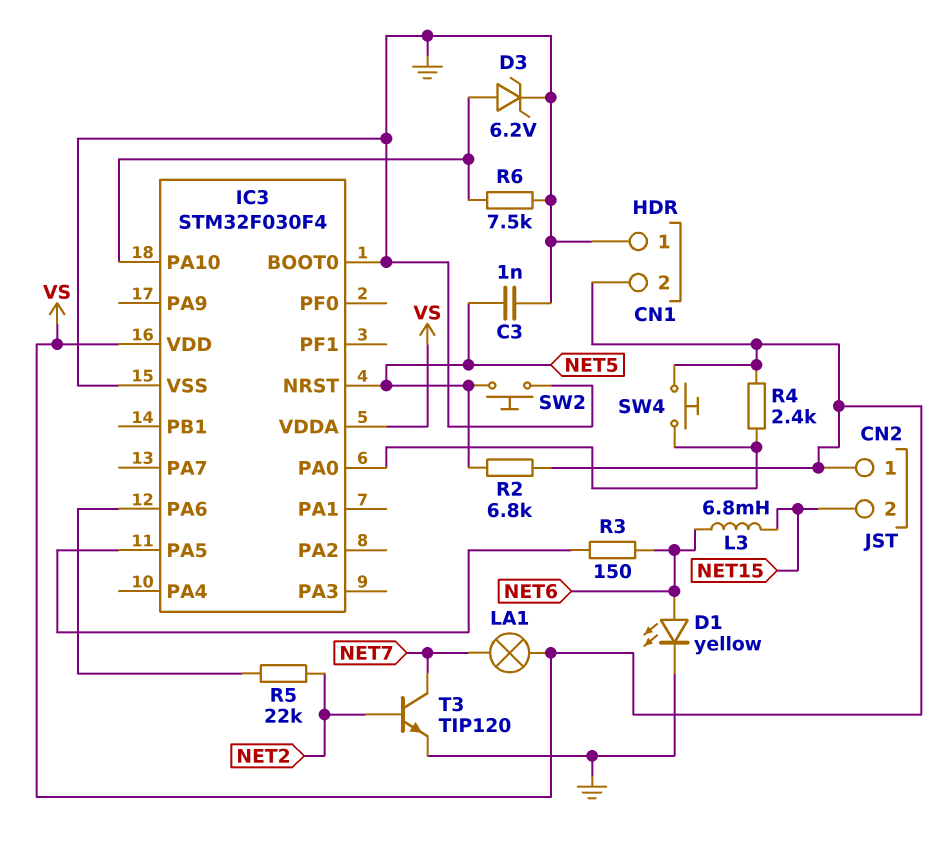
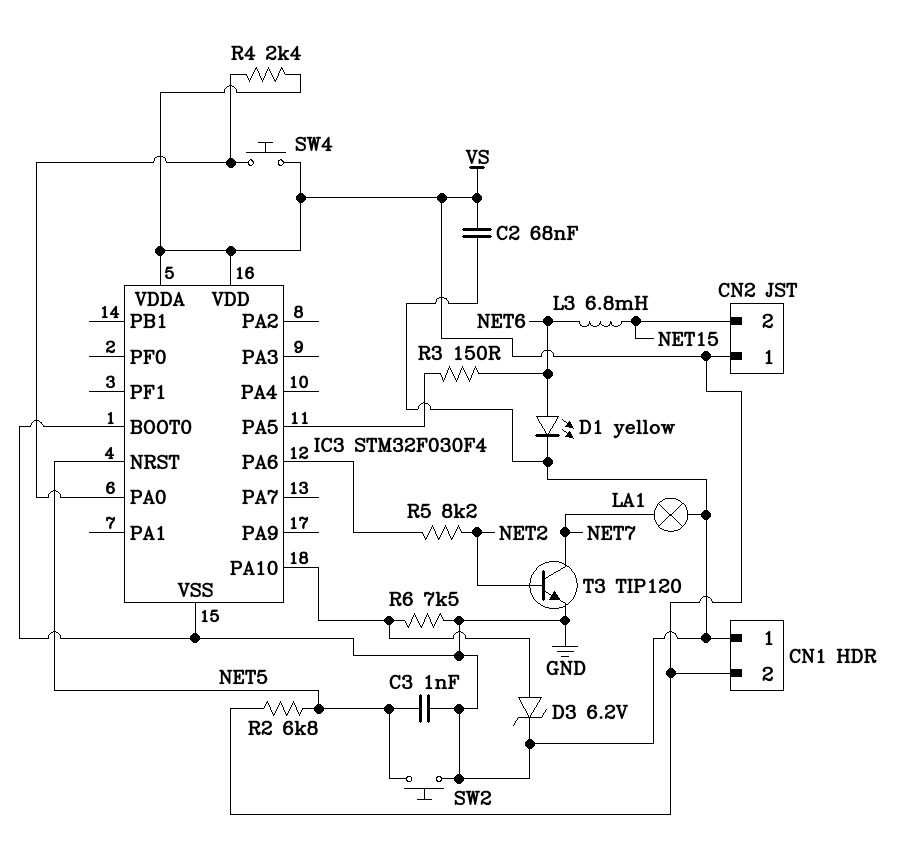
C2: none -> 68nF (GND, VS)
LA1: lamp (NET7, VS) -> lamp (GND, NET7)
R5: 22k (IC3/PA6, NET2) -> 8.2k (IC3/PA6, NET2)

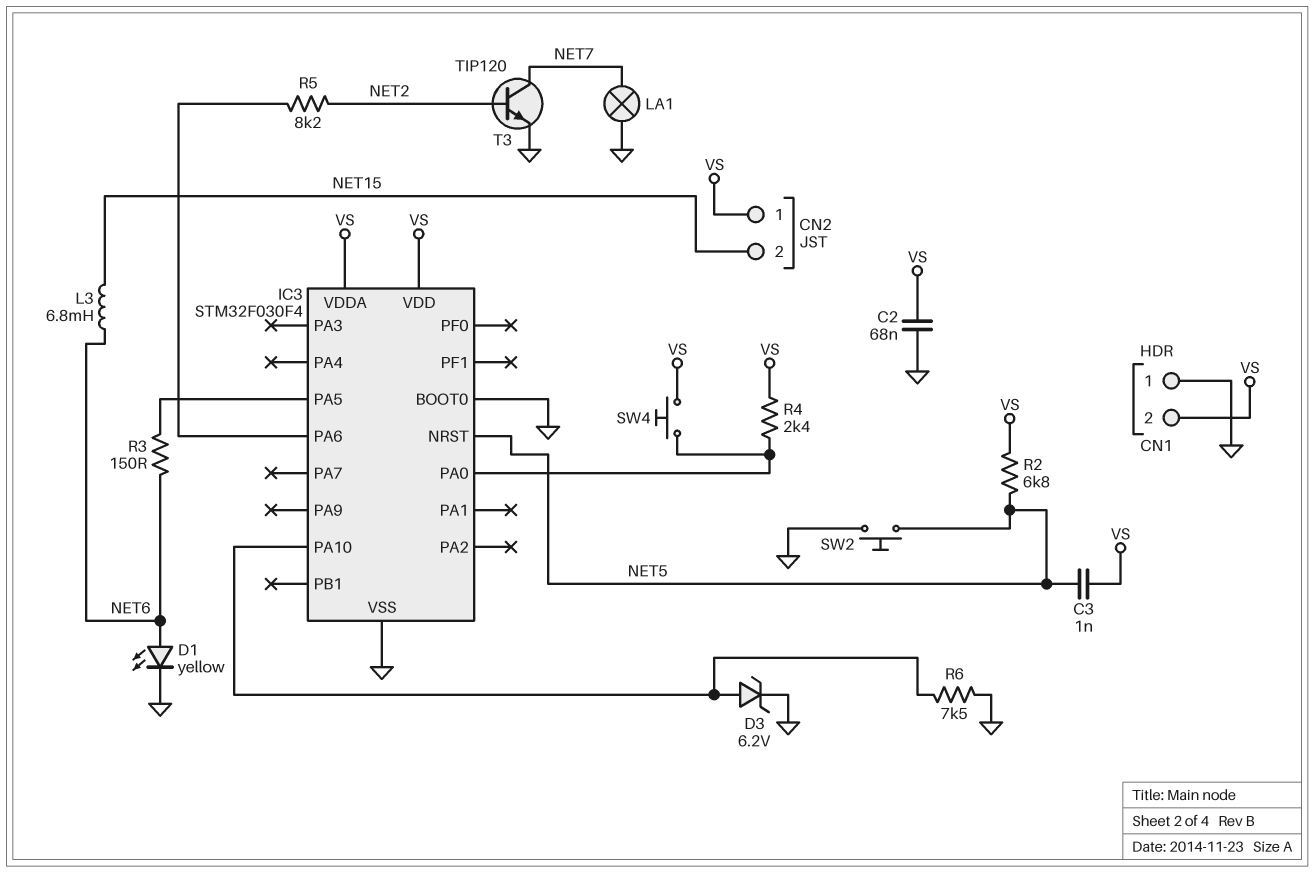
C3: 1nF (GND, NET5) -> 1nF (NET5, VS)

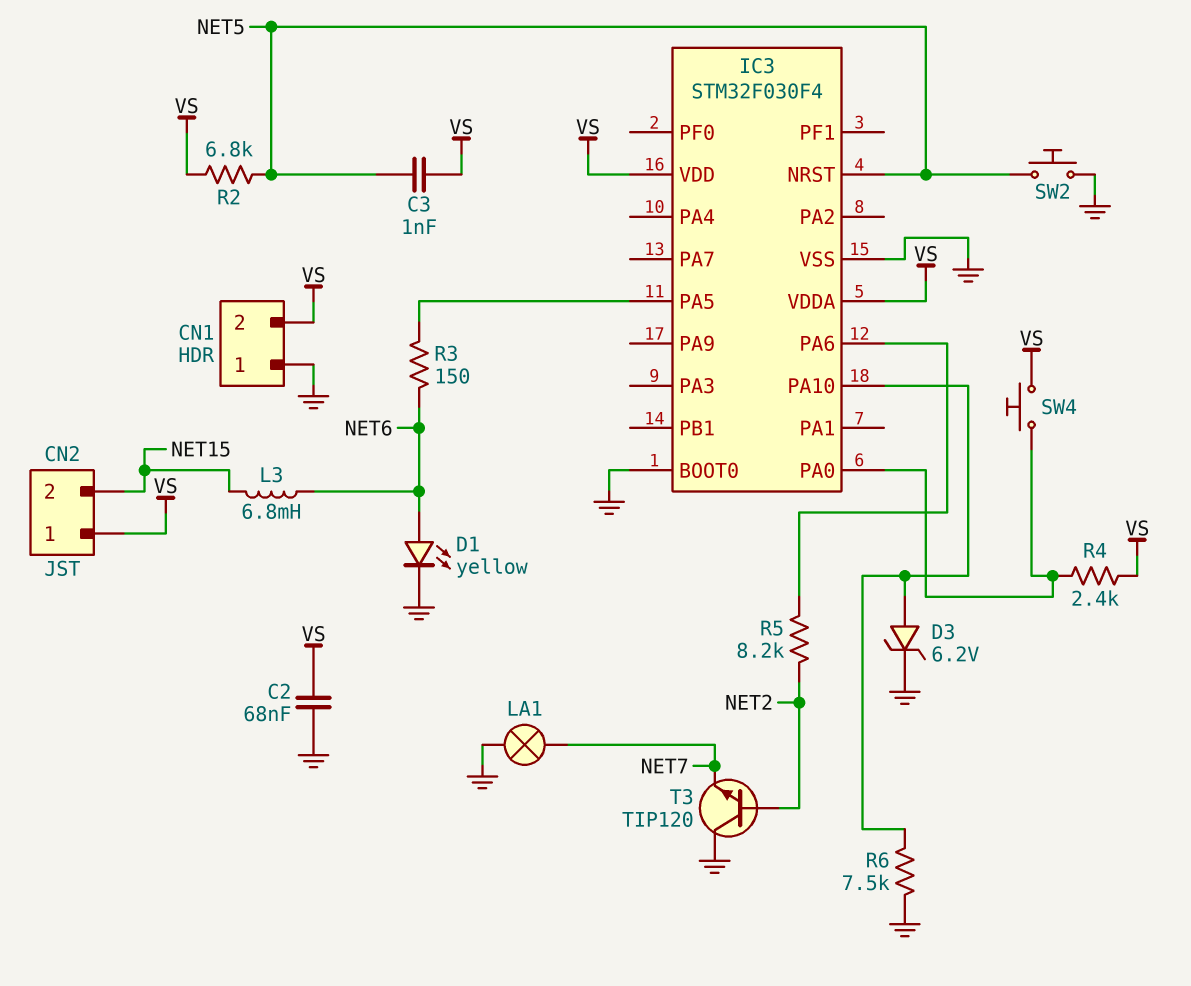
T3: NPN TIP120 (B NET2, C NET7, E GND) -> NPN TIP120 (B NET2, C GND, E NET7)

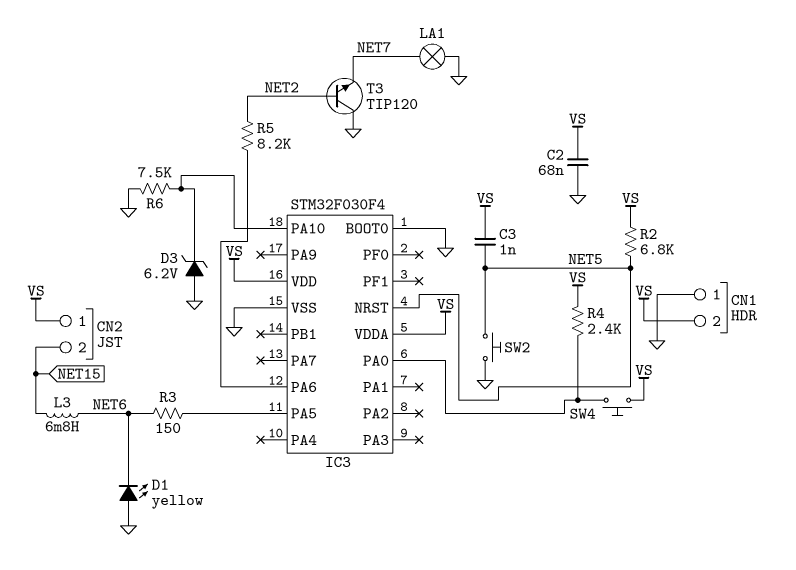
D1: LED yellow (A NET6, K GND) -> LED yellow (A GND, K NET6)
D3: zener 6.2V (A IC3/PA10, K GND) -> zener 6.2V (A GND, K IC3/PA10)

